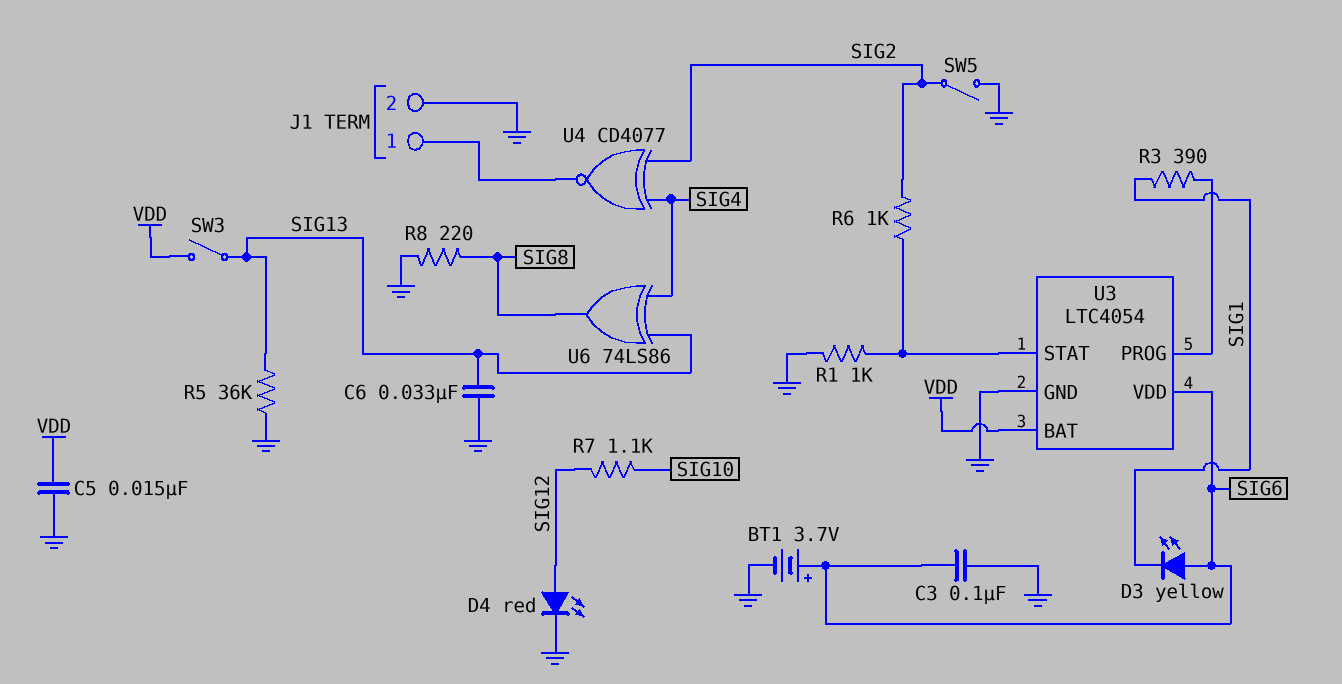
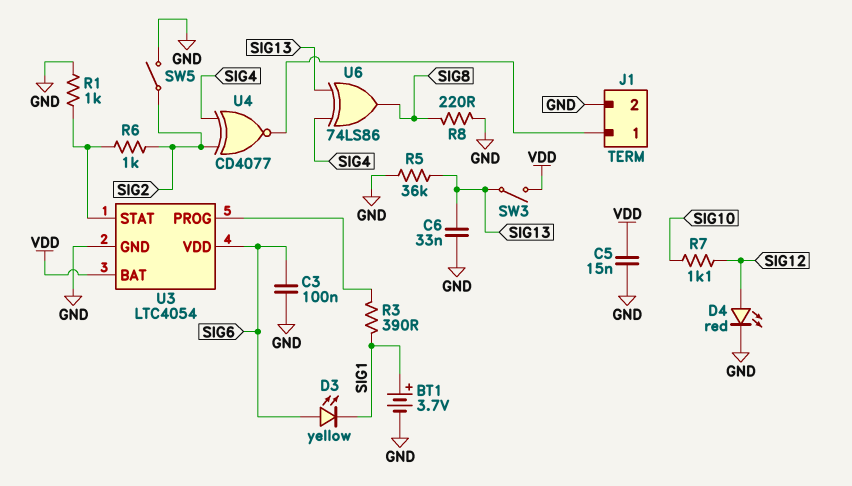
BT1: 3.7V (plus SIG6, minus GND) -> 3.7V (plus SIG1, minus GND)

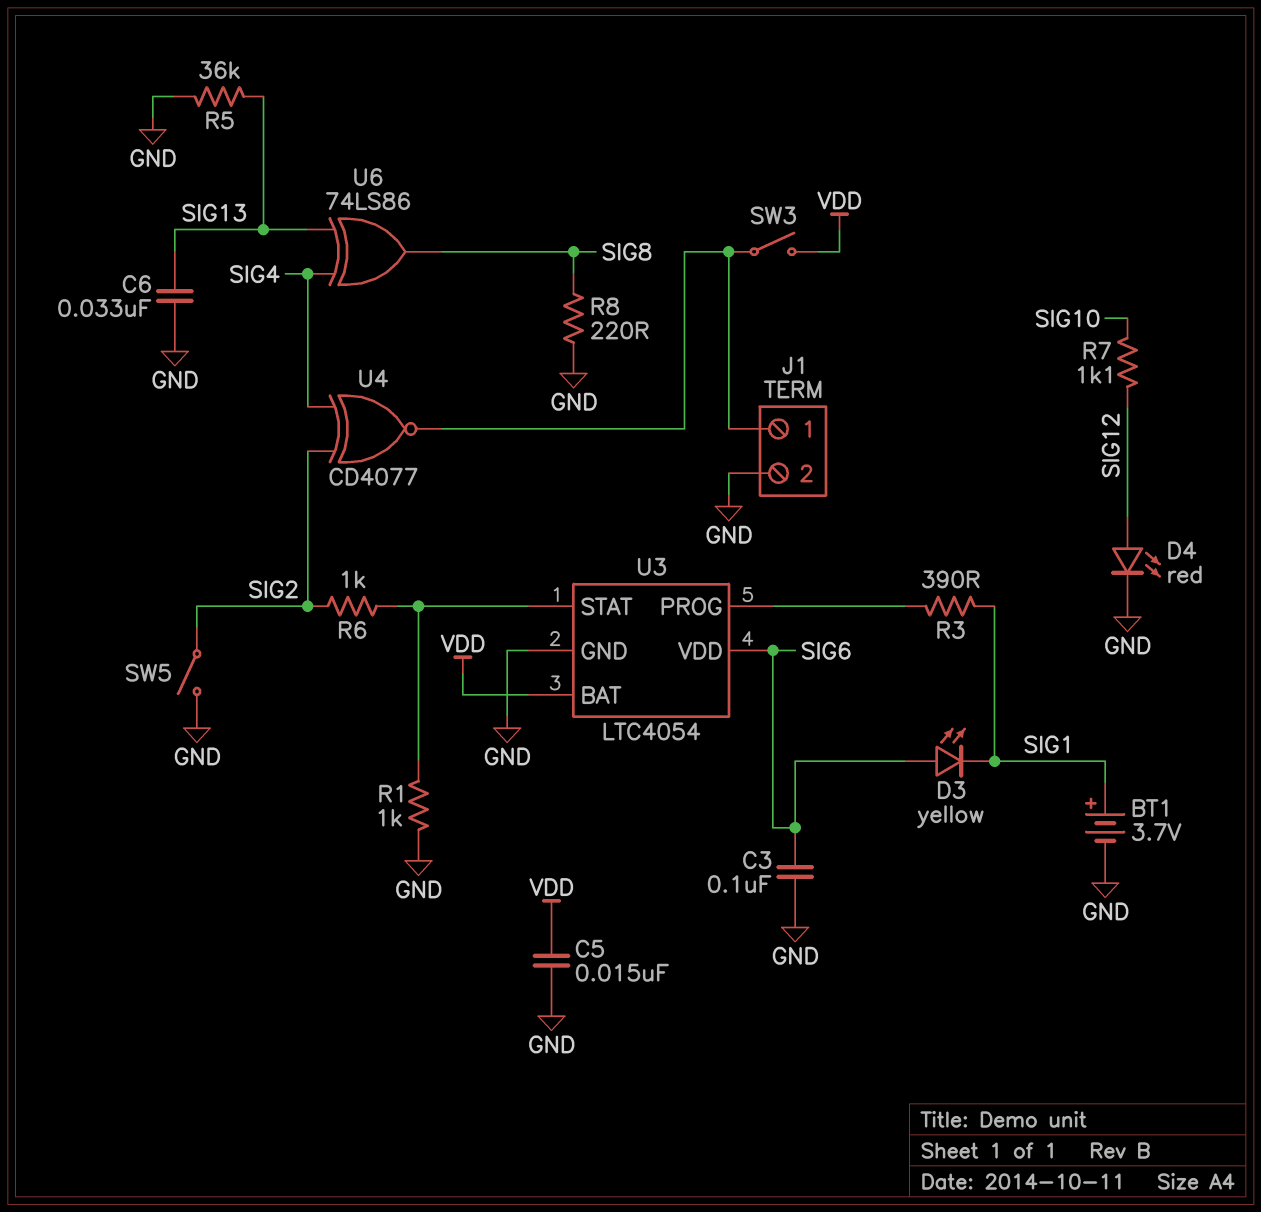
SW3: switch (SIG13, VDD) -> switch (J1/1, VDD)

